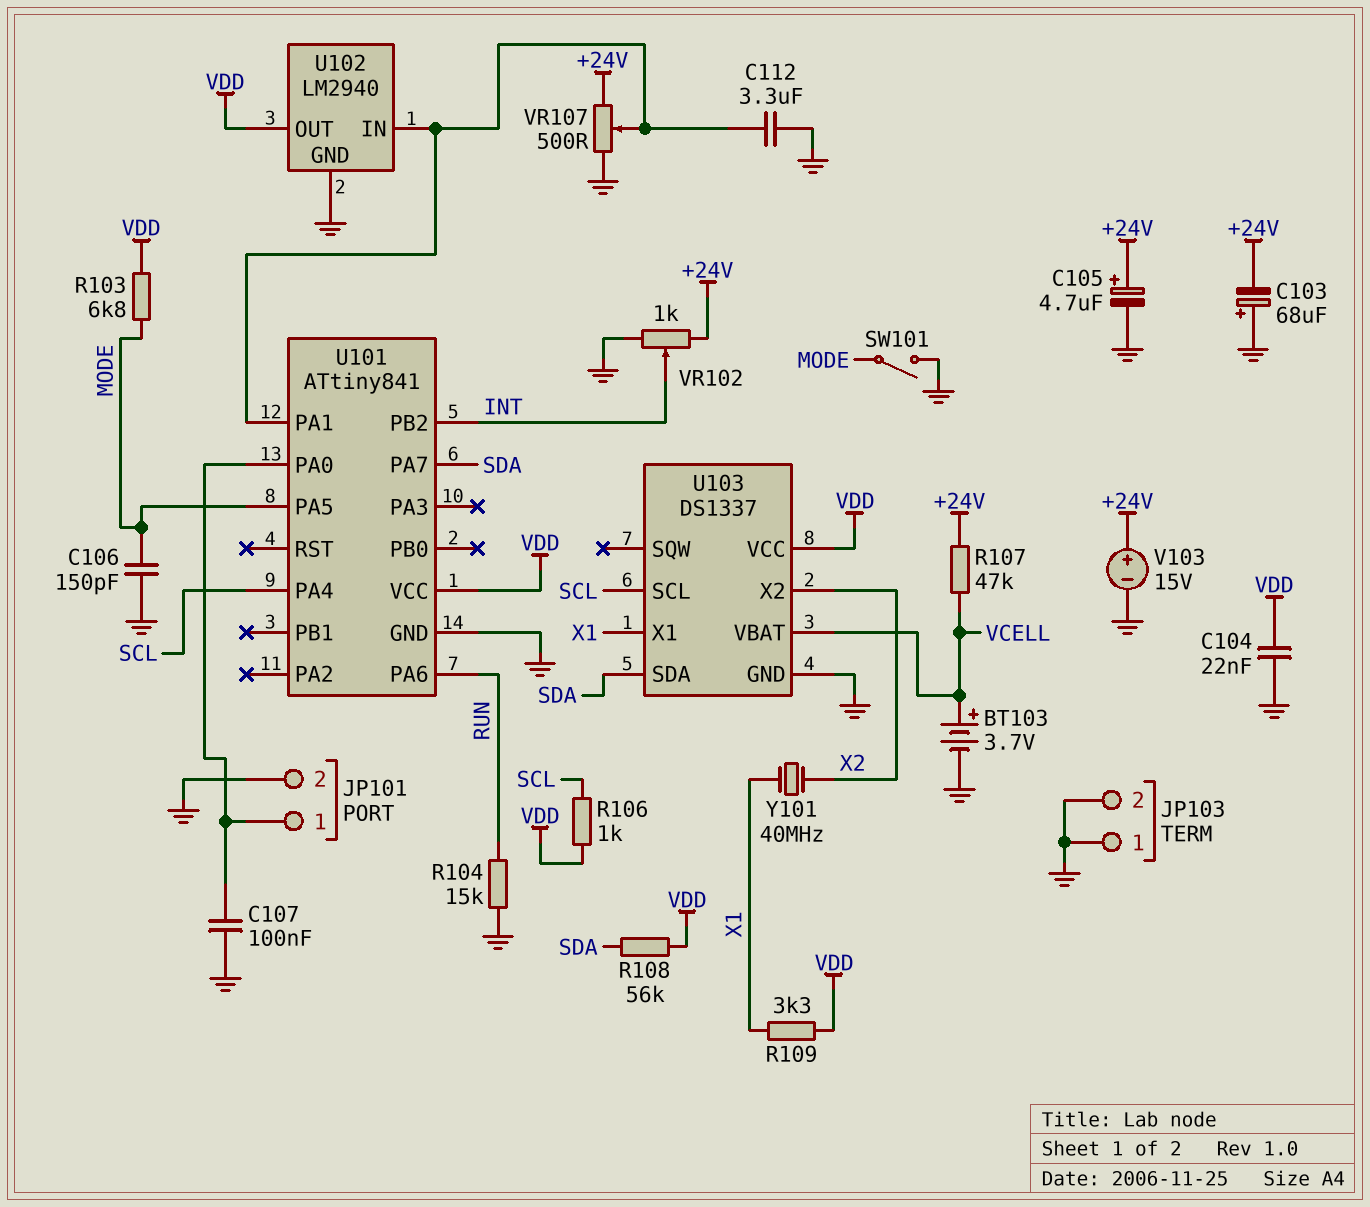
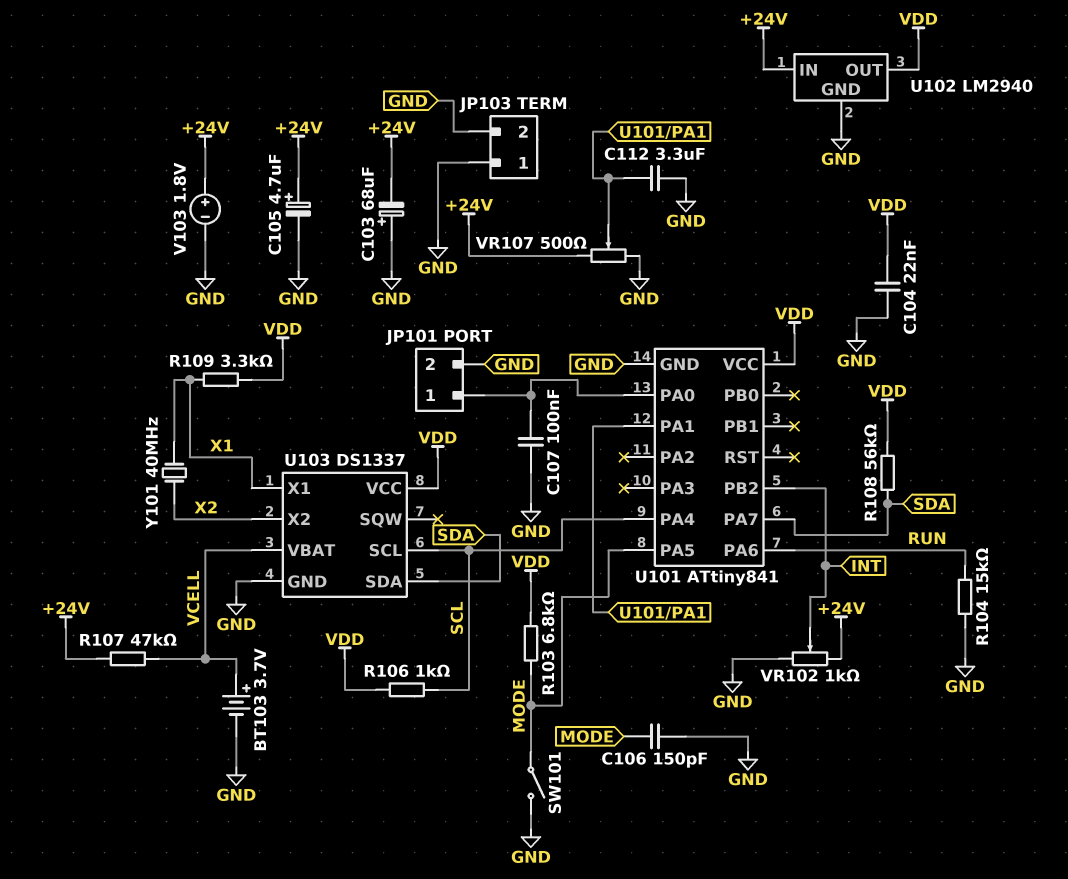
U102 pin IN: U101/PA1 -> +24V
V103: 15V (plus +24V, minus GND) -> 1.8V (plus +24V, minus GND)

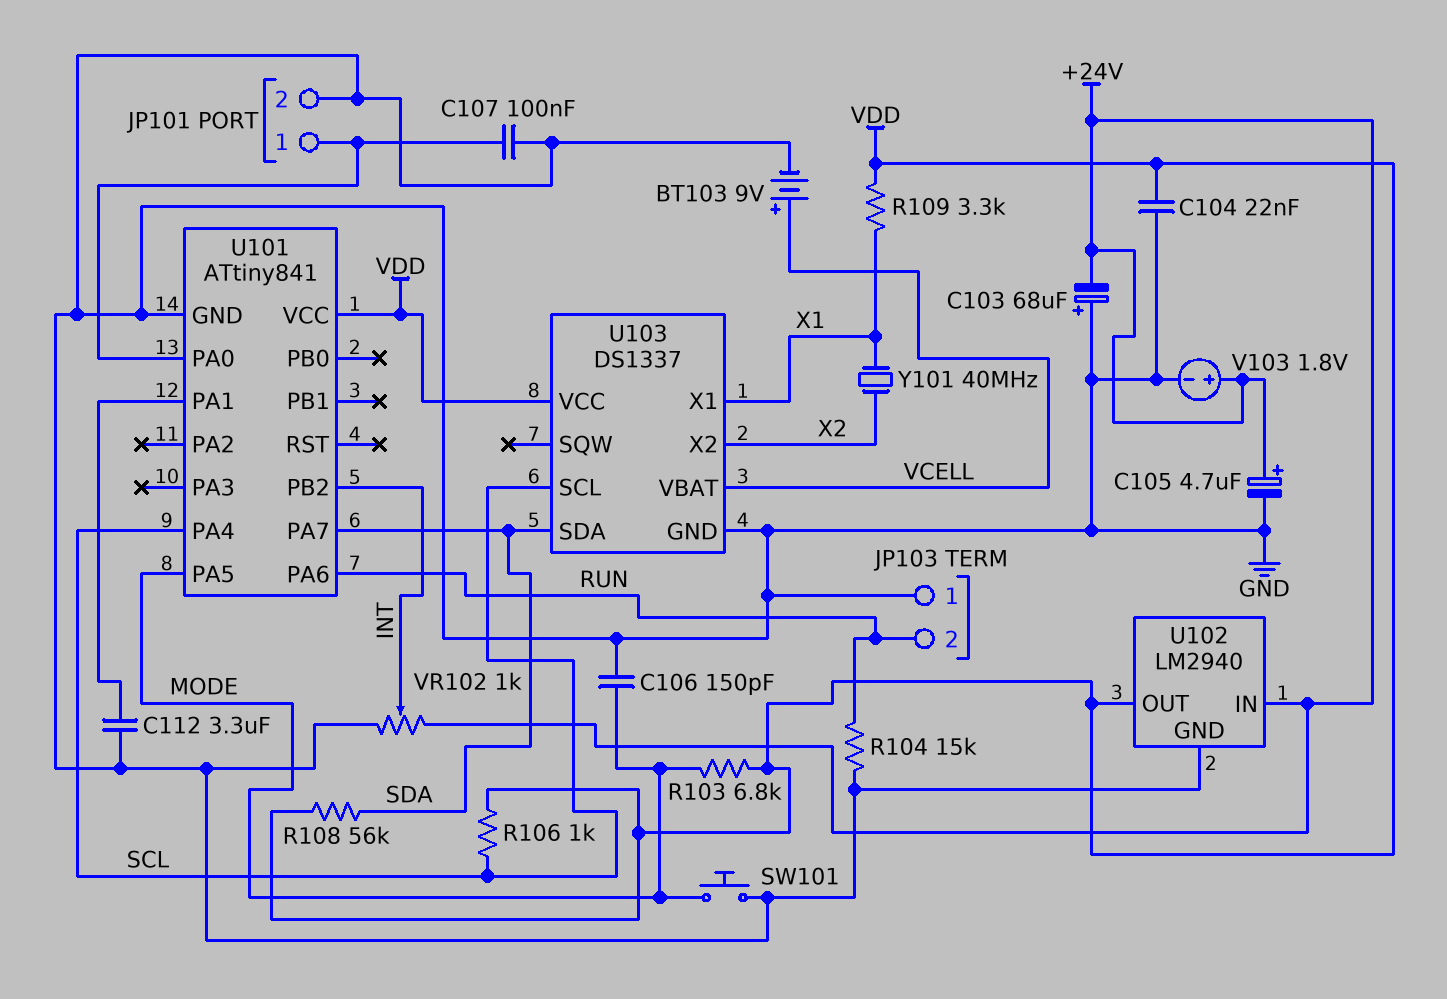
BT103: 3.7V (plus VCELL, minus GND) -> 9V (plus VCELL, minus GND)
JP103 pin 2: GND -> RUN
R107: 47k (+24V, VCELL) -> none
SW101: switch (GND, MODE) -> button (GND, MODE)
VR107: 500 (+24V, GND, wiper U101/PA1) -> none

